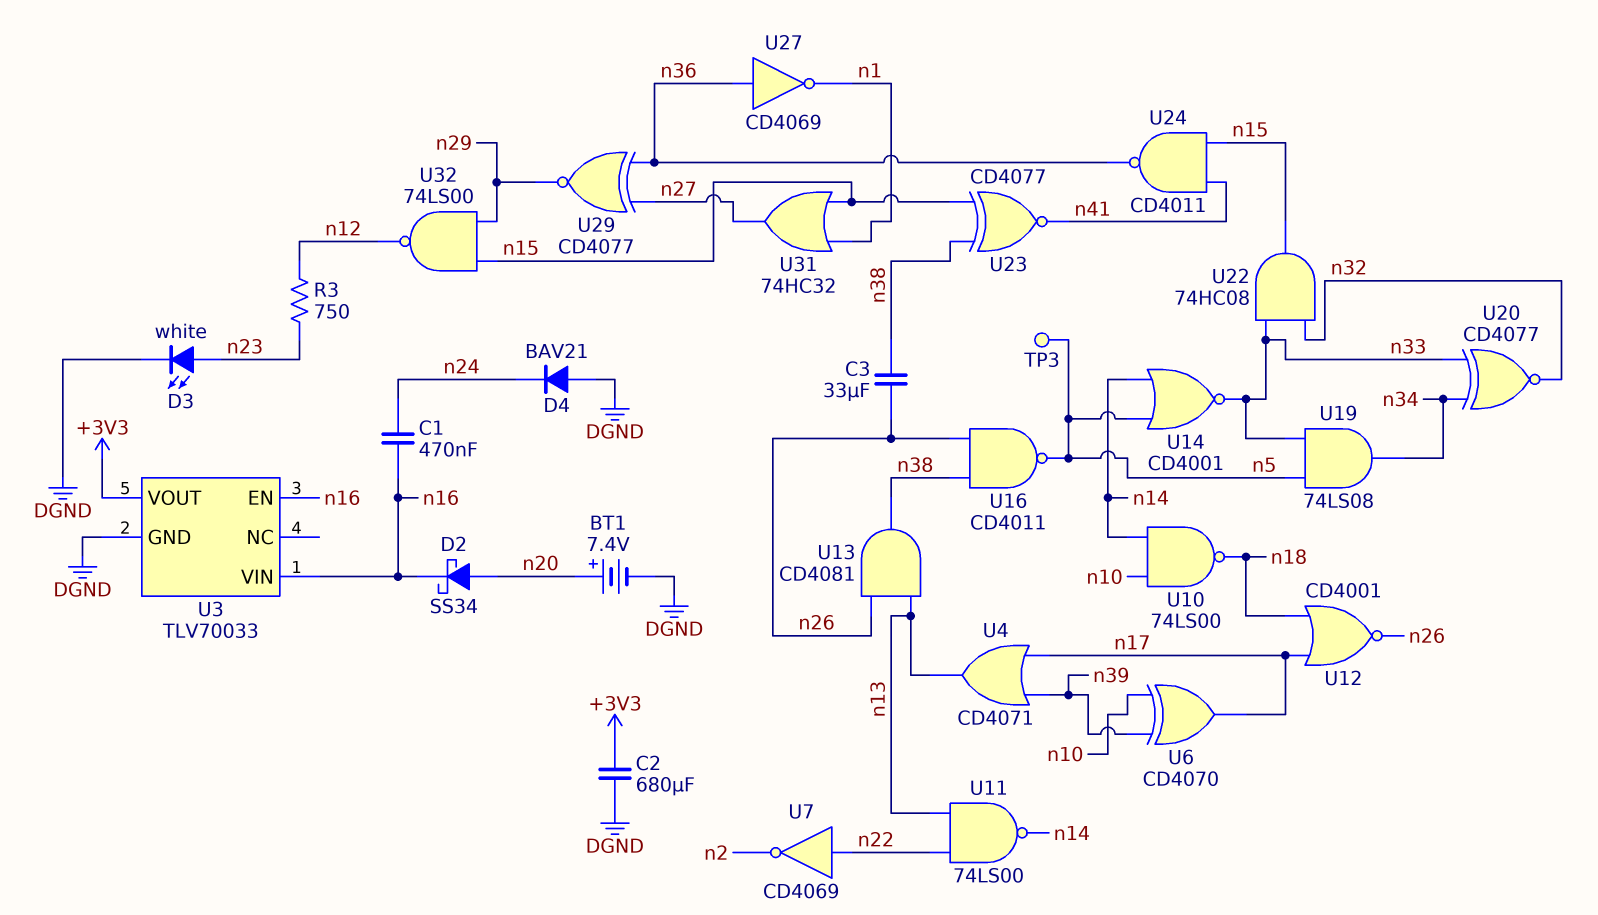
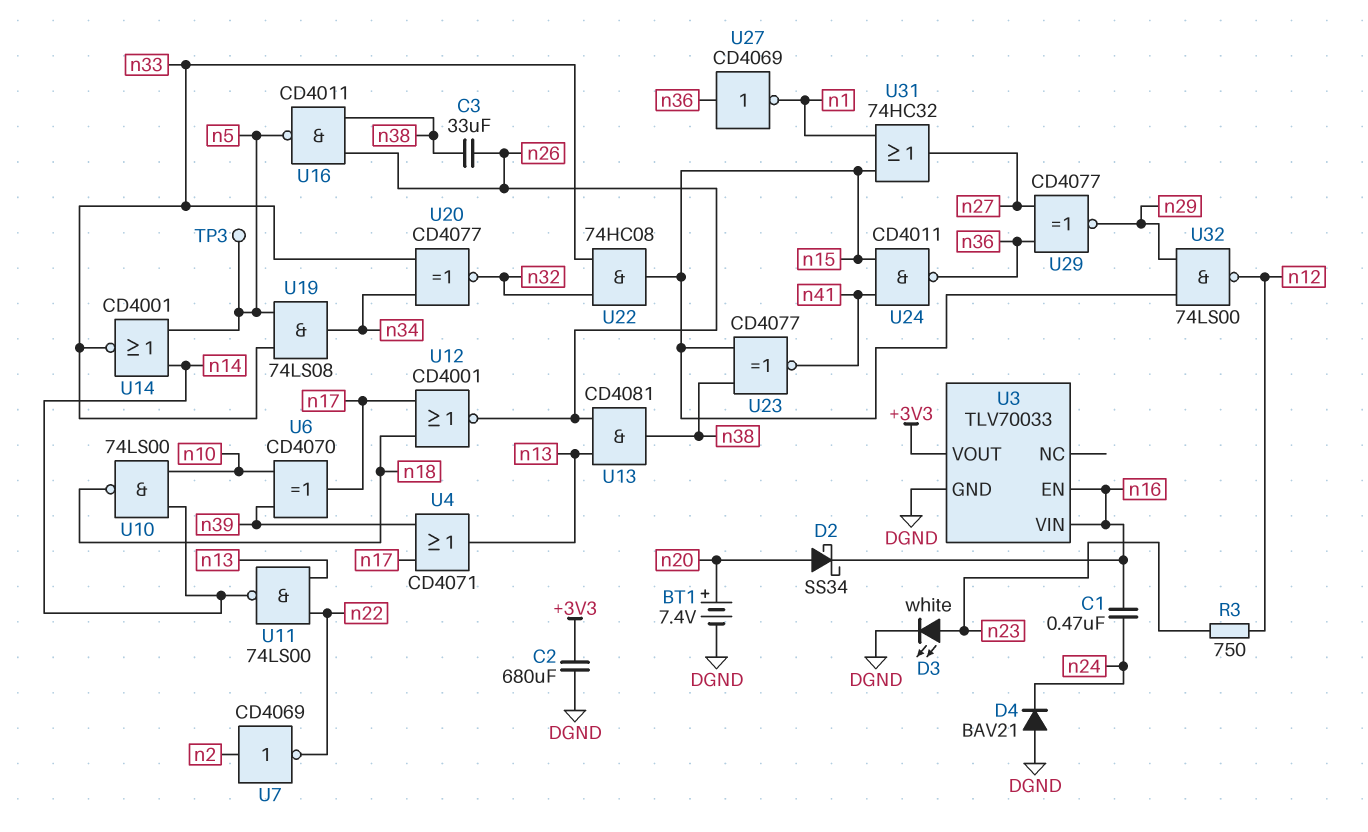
U7: NOT CD4069 (in n22, out n2) -> NOT CD4069 (in n2, out n22)

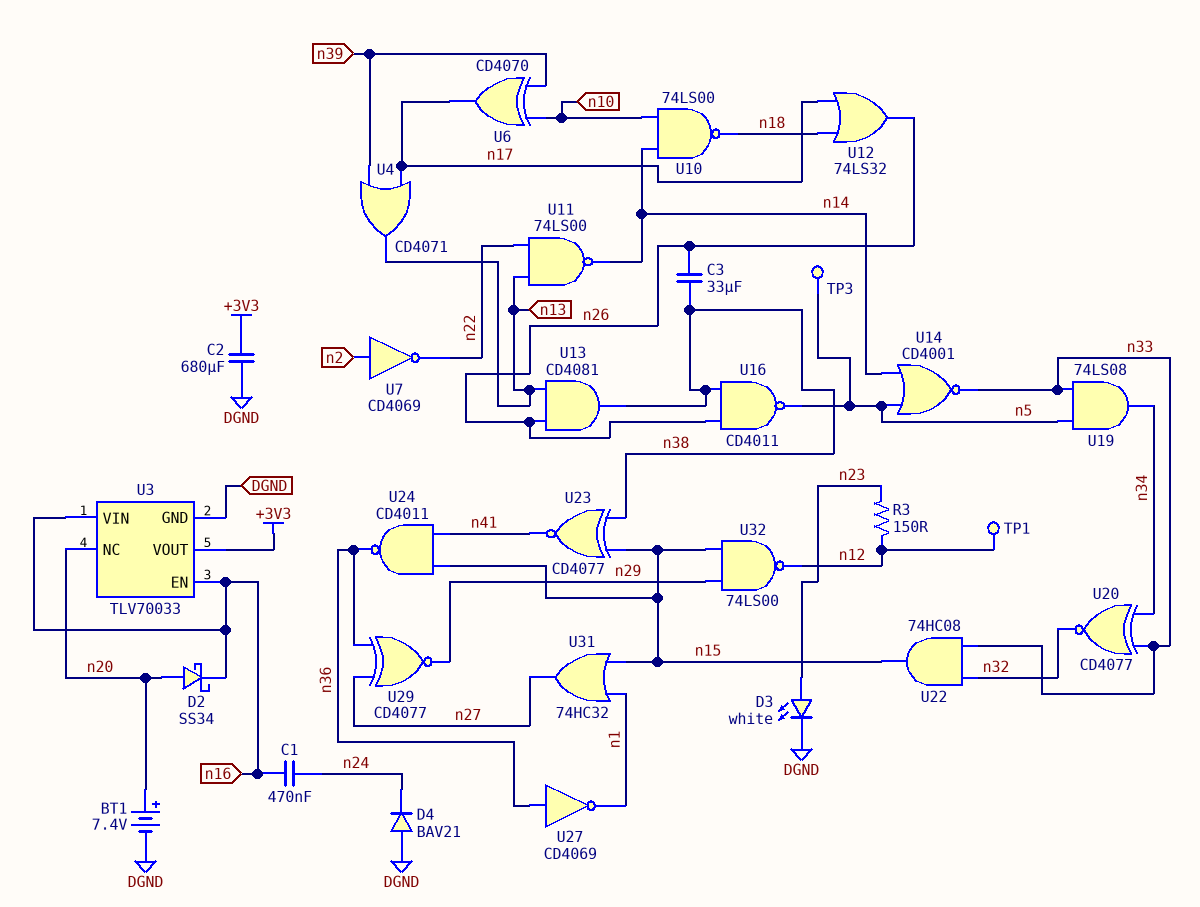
R3: 750 (n12, n23) -> 150 (n12, n23)
TP1: none -> test point (n12)
U3 pin NC: none -> n20
U12: NOR CD4001 (in n17, in n18, out n26) -> OR 74LS32 (in n17, in n18, out n26)

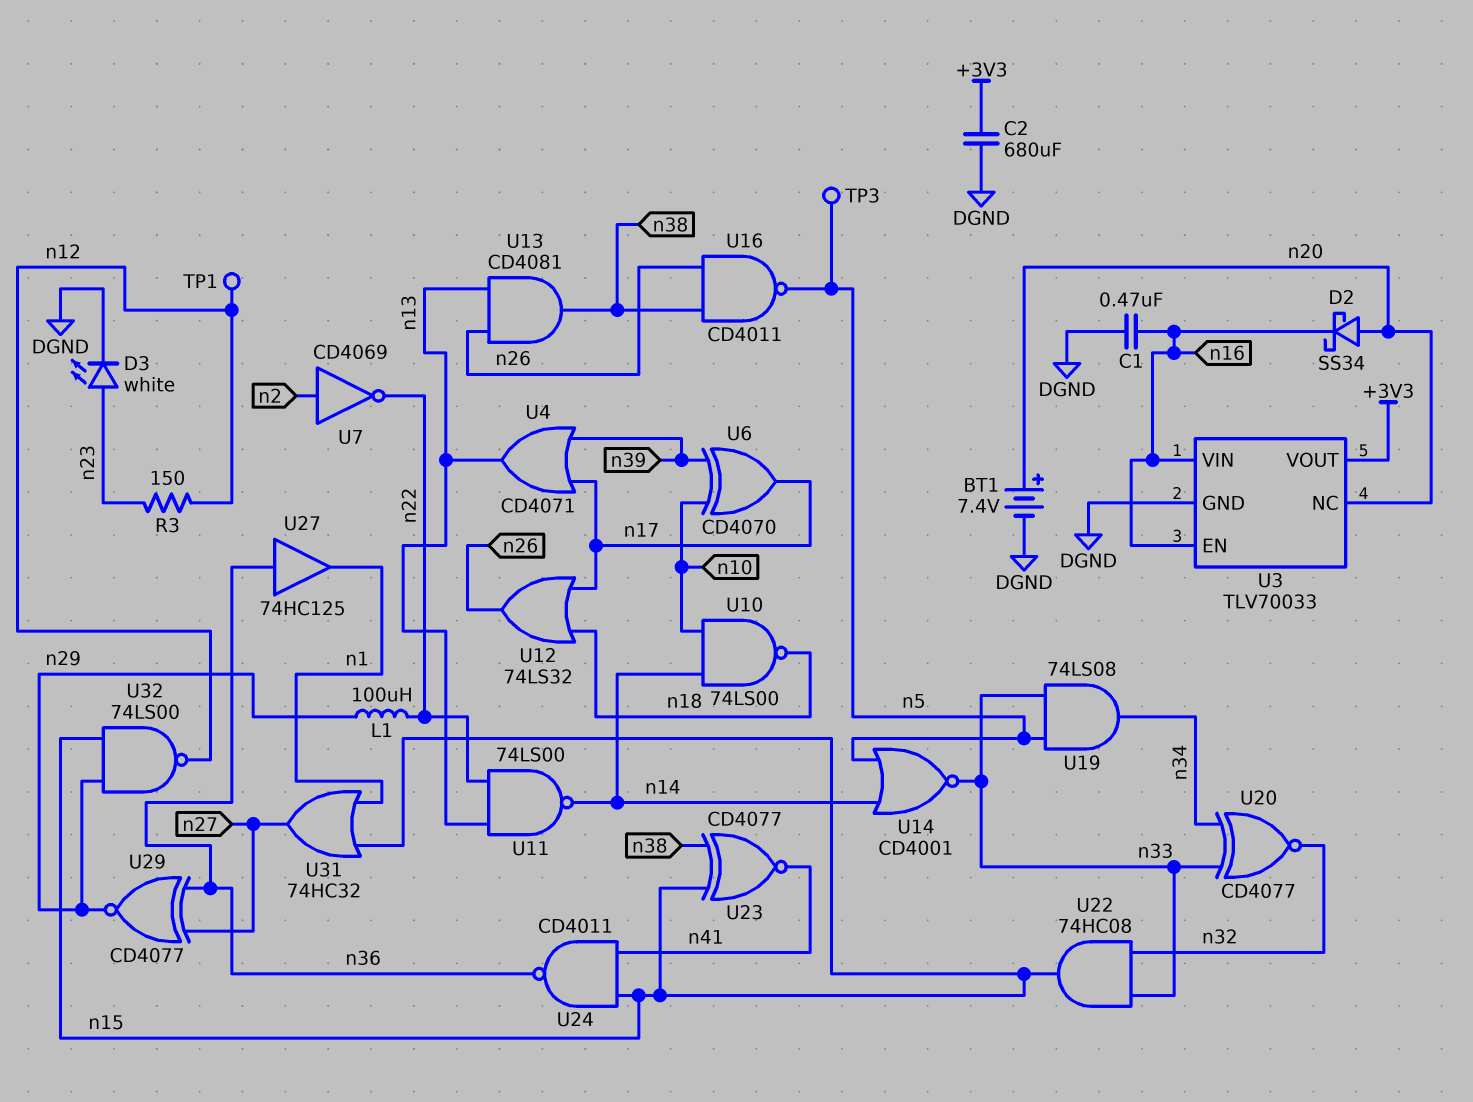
C1: 470nF (n16, n24) -> 470nF (DGND, n16)
C3: 33uF (n26, n38) -> none
D4: diode BAV21 (A DGND, K n24) -> none
L1: none -> 100uH (n22, n29)
U27: NOT CD4069 (in n36, out n1) -> buffer 74HC125 (in n36, out n1)

